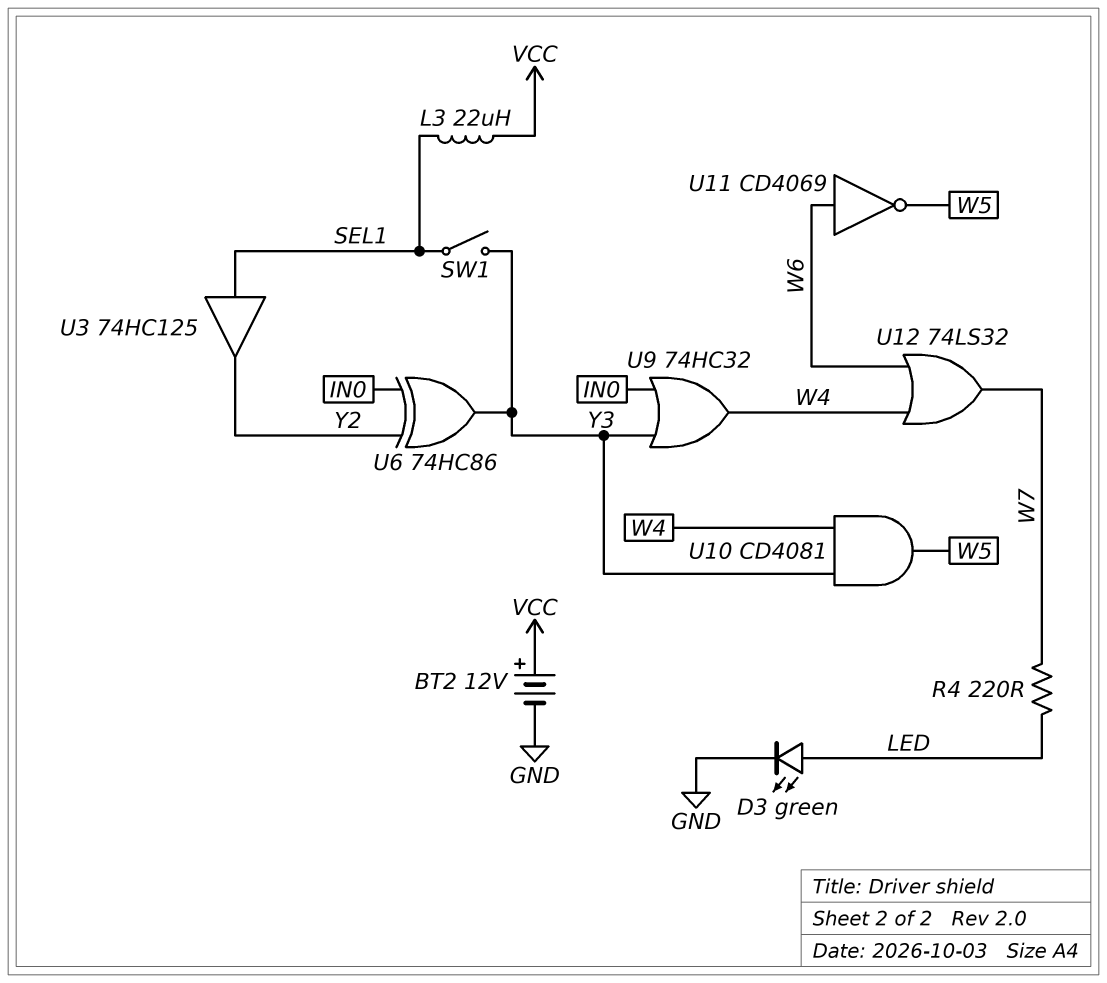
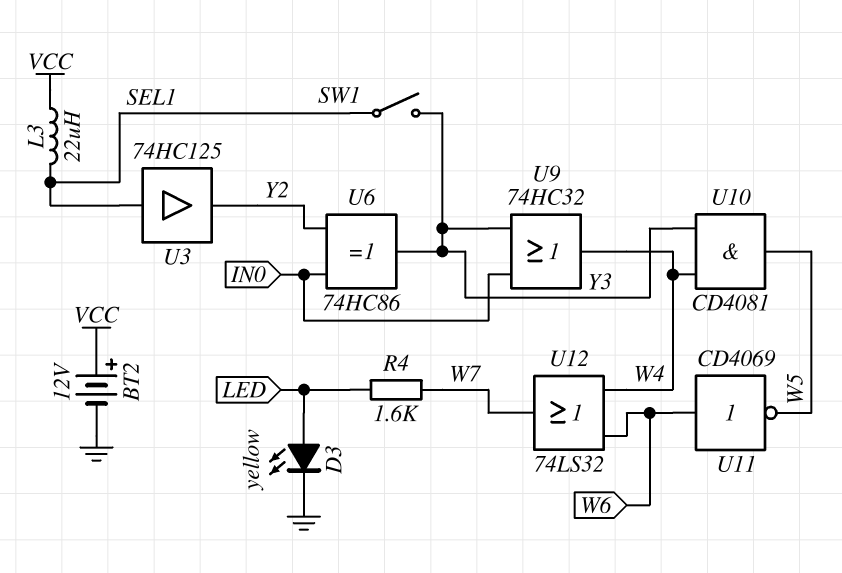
D3: LED green (A LED, K GND) -> LED yellow (A LED, K GND)
R4: 220 (LED, W7) -> 1.6k (LED, W7)

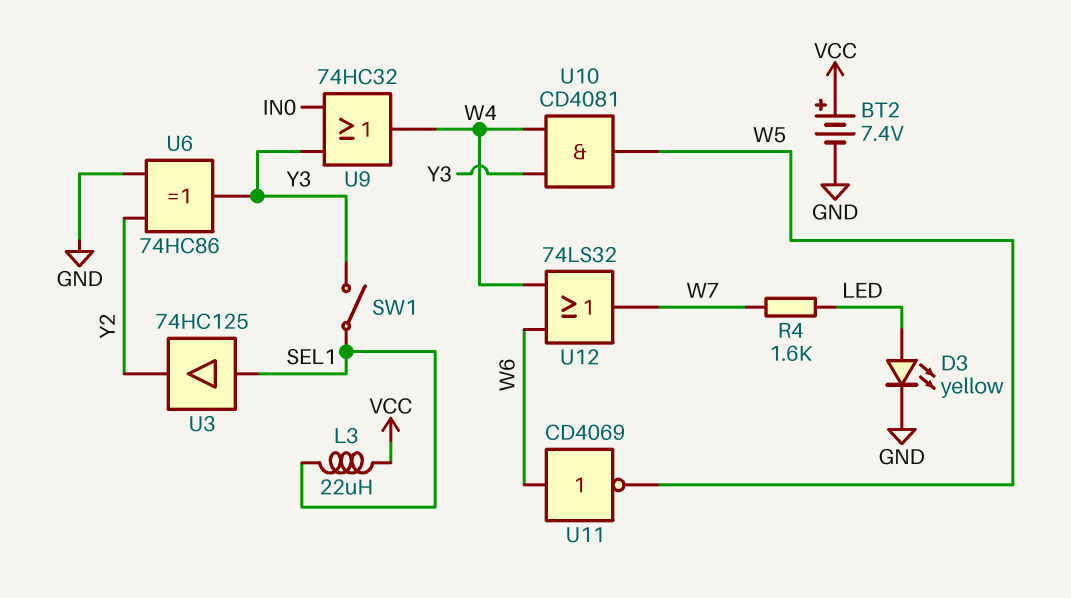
BT2: 12V (plus VCC, minus GND) -> 7.4V (plus VCC, minus GND)
U6: XOR 74HC86 (in IN0, in Y2, out Y3) -> XOR 74HC86 (in GND, in Y2, out Y3)

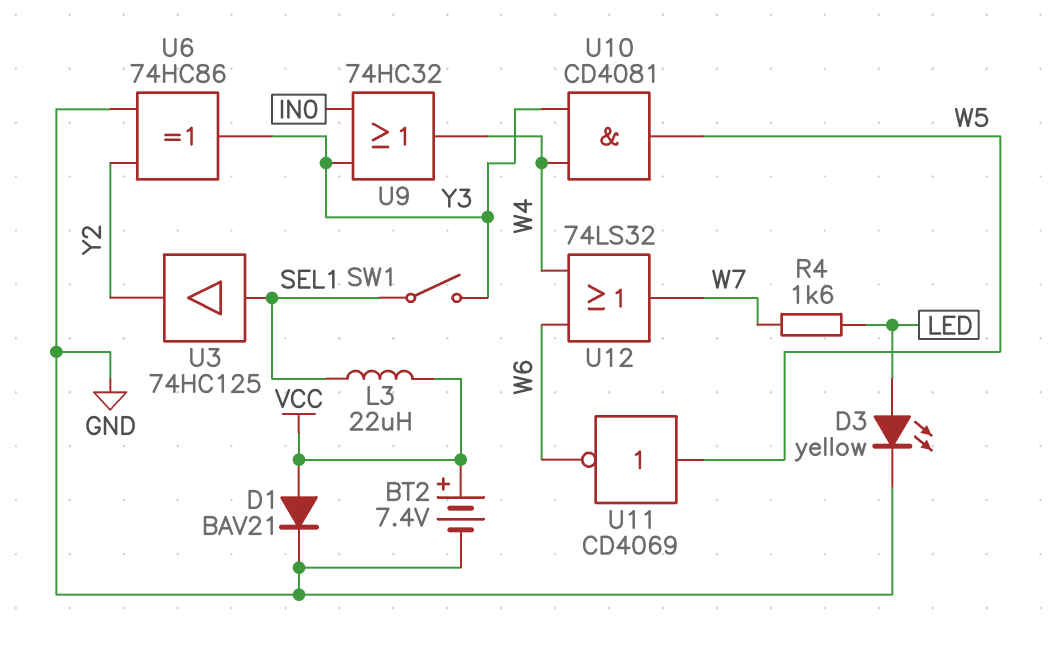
D1: none -> diode BAV21 (A VCC, K GND)
U11: NOT CD4069 (in W6, out W5) -> NOT CD4069 (in W5, out W6)

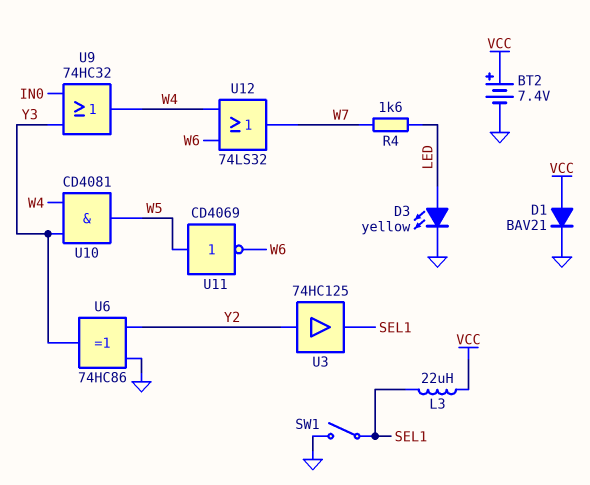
SW1: switch (SEL1, Y3) -> switch (GND, SEL1)
U3: buffer 74HC125 (in SEL1, out Y2) -> buffer 74HC125 (in Y2, out SEL1)

